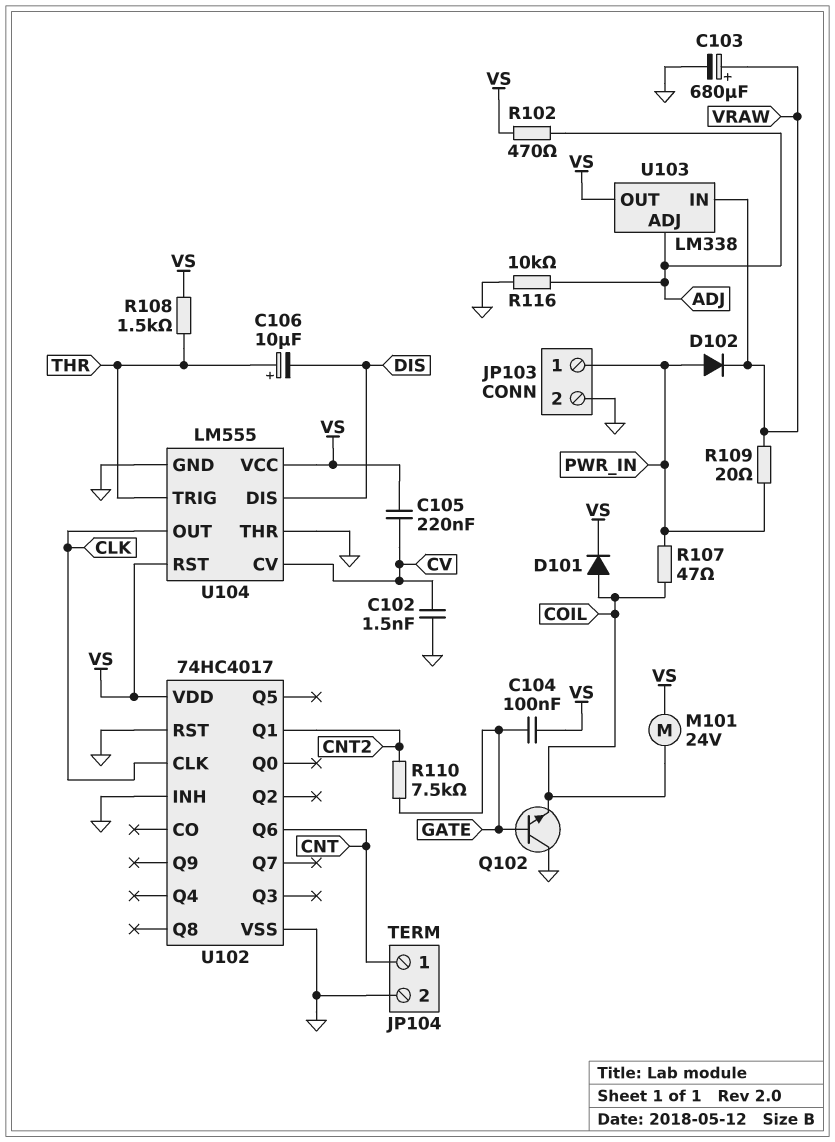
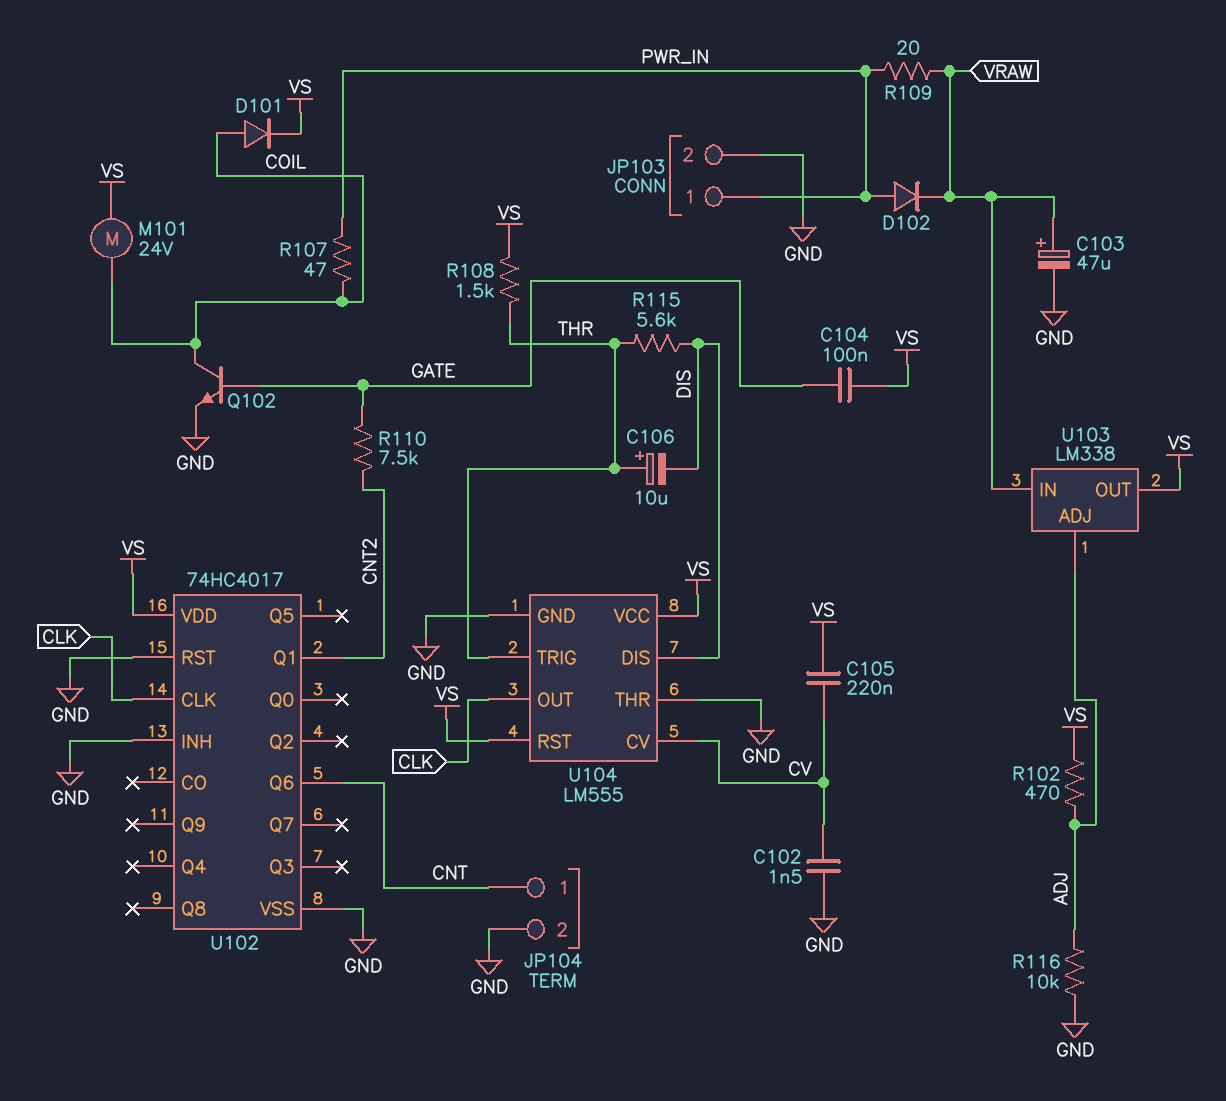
C103: 680uF (plus VRAW, minus GND) -> 47uF (plus VRAW, minus GND)
Q102: NPN (B GATE, C GND, E COIL) -> NPN (B GATE, C COIL, E GND)
R115: none -> 5.6k (DIS, THR)

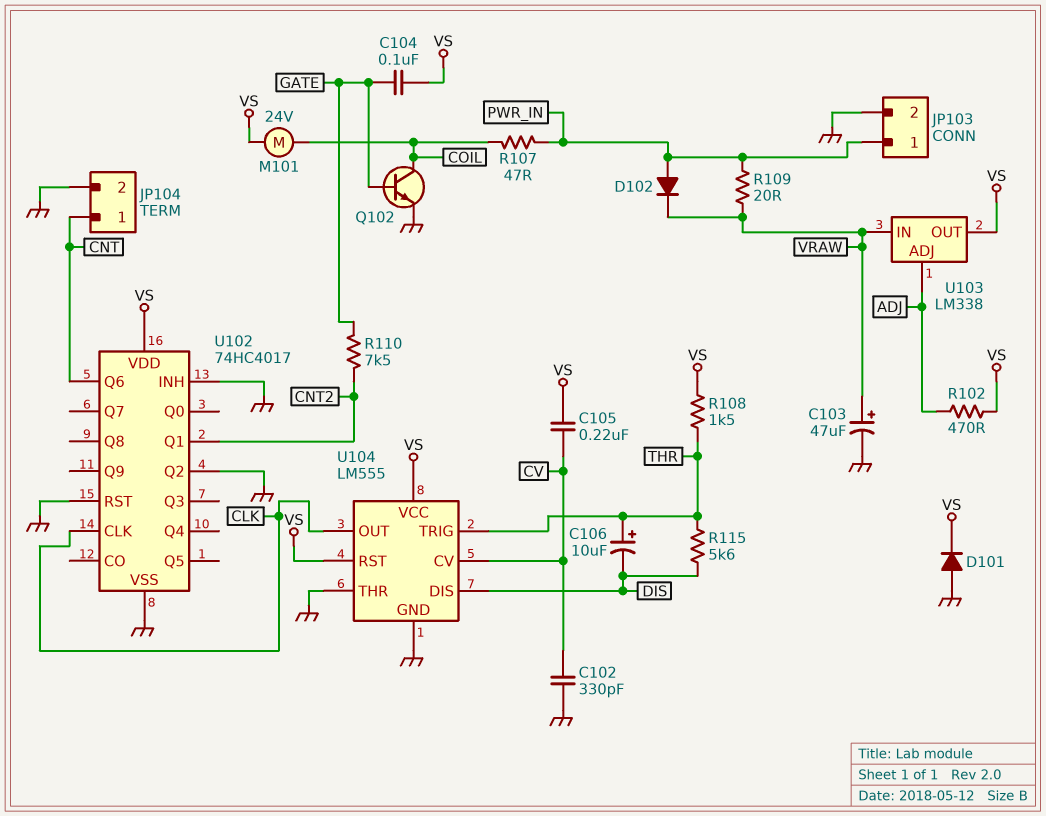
C102: 1.5nF (CV, GND) -> 330pF (CV, GND)
D101: diode (A COIL, K VS) -> diode (A GND, K VS)
R116: 10k (ADJ, GND) -> none
U102 pin Q2: none -> GND

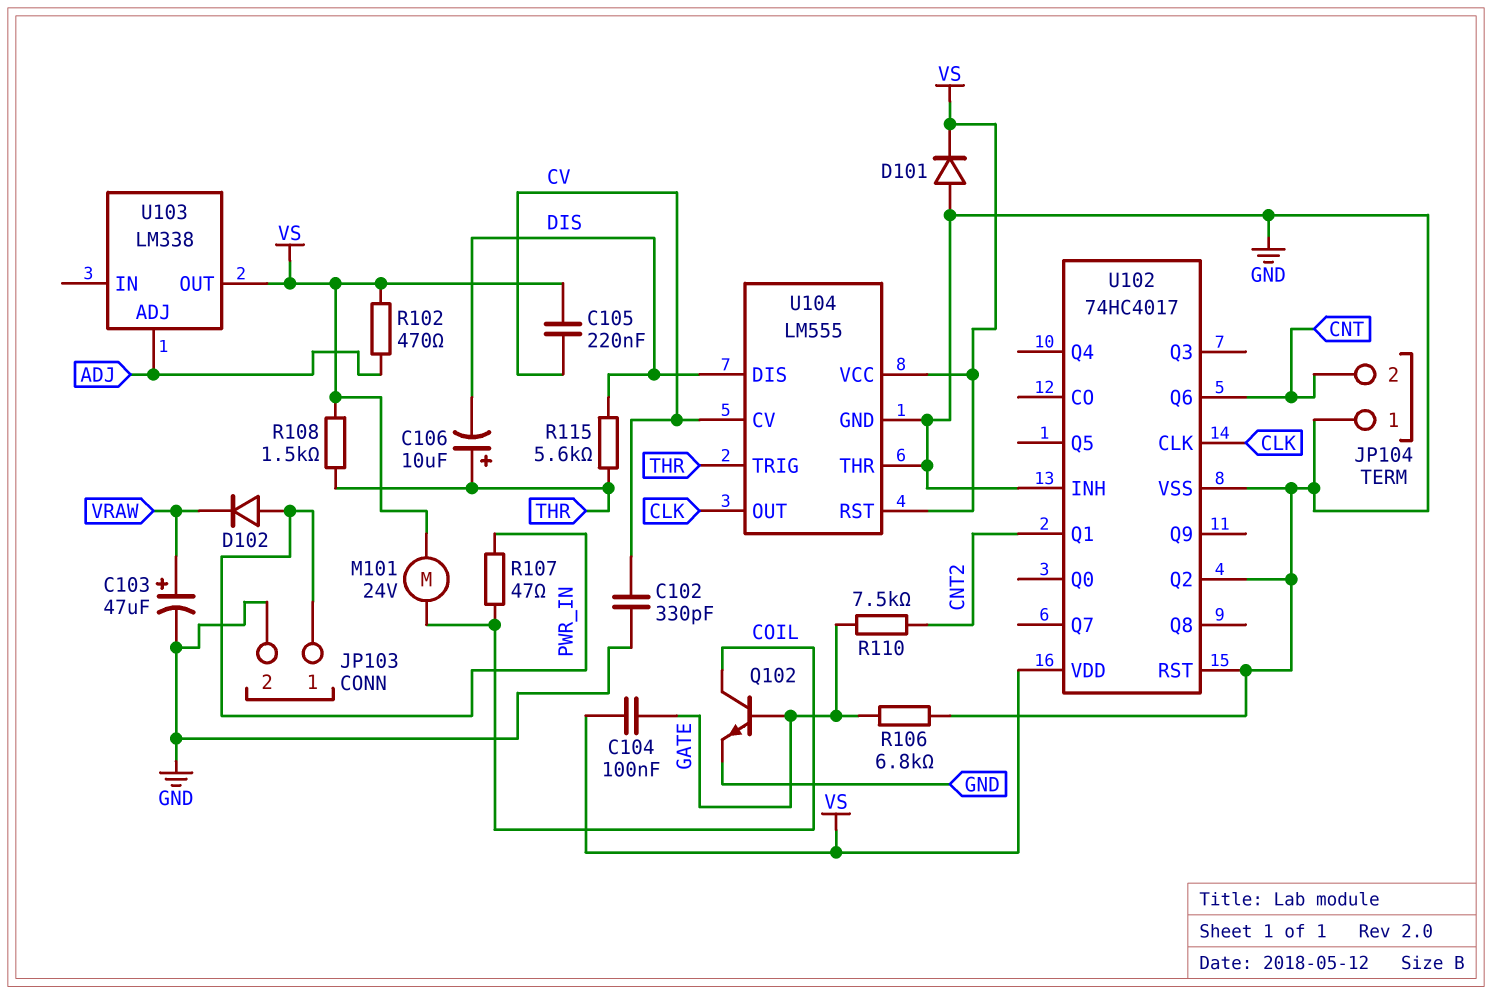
JP104 pin 1: CNT -> GND
JP104 pin 2: GND -> CNT
R106: none -> 6.8k (GATE, GND)
R109: 20 (PWR_IN, VRAW) -> none
U103 pin IN: VRAW -> none

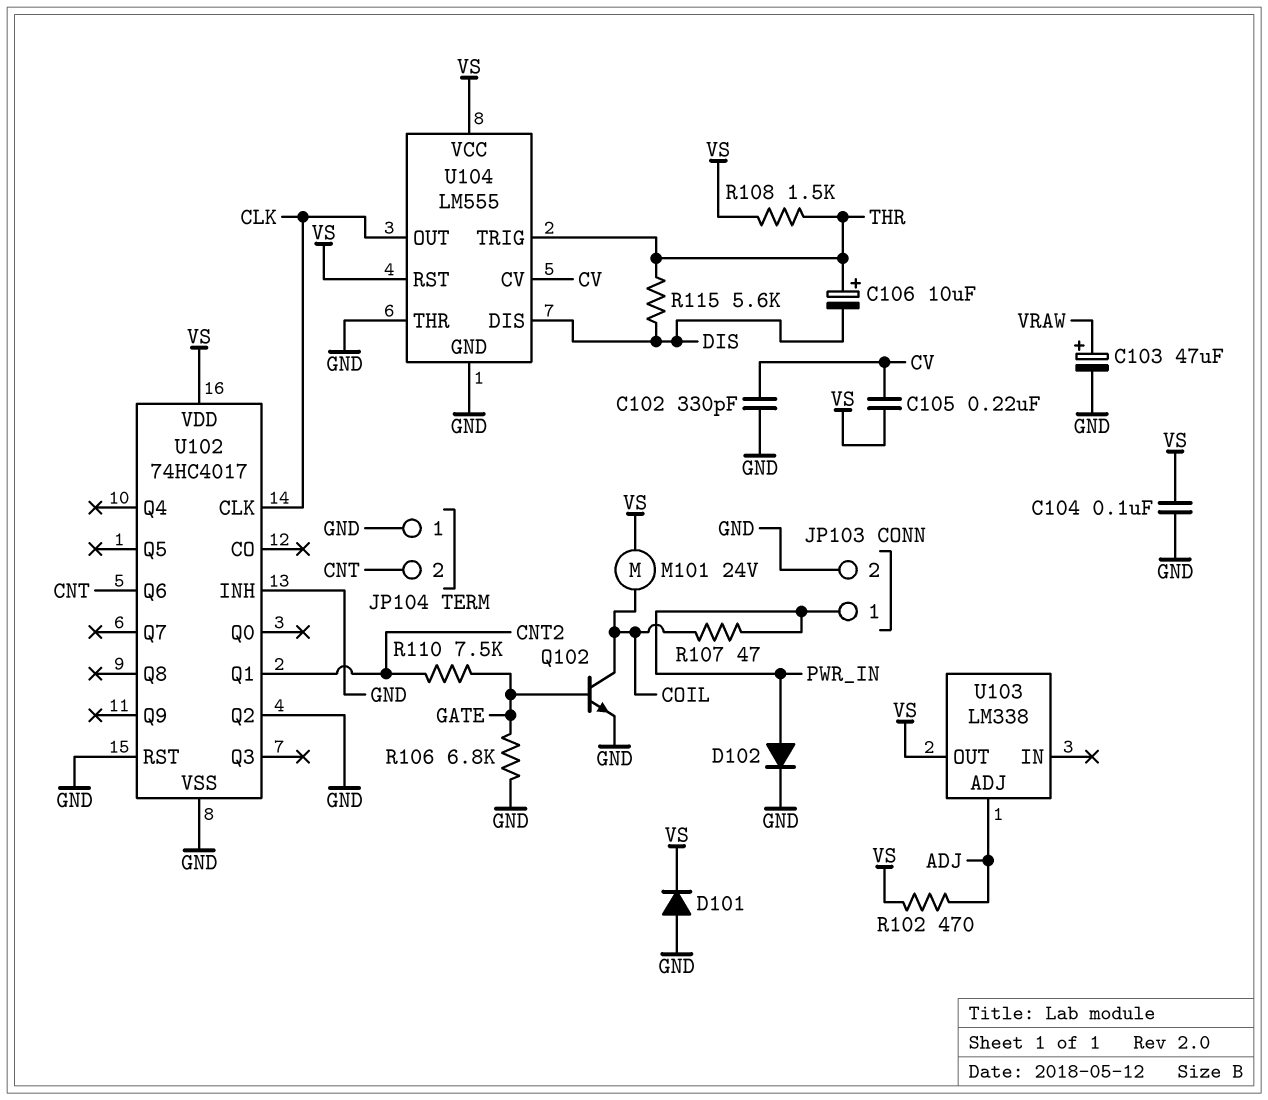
C104: 100nF (GATE, VS) -> 100nF (GND, VS)
D102: diode (A PWR_IN, K VRAW) -> diode (A PWR_IN, K GND)

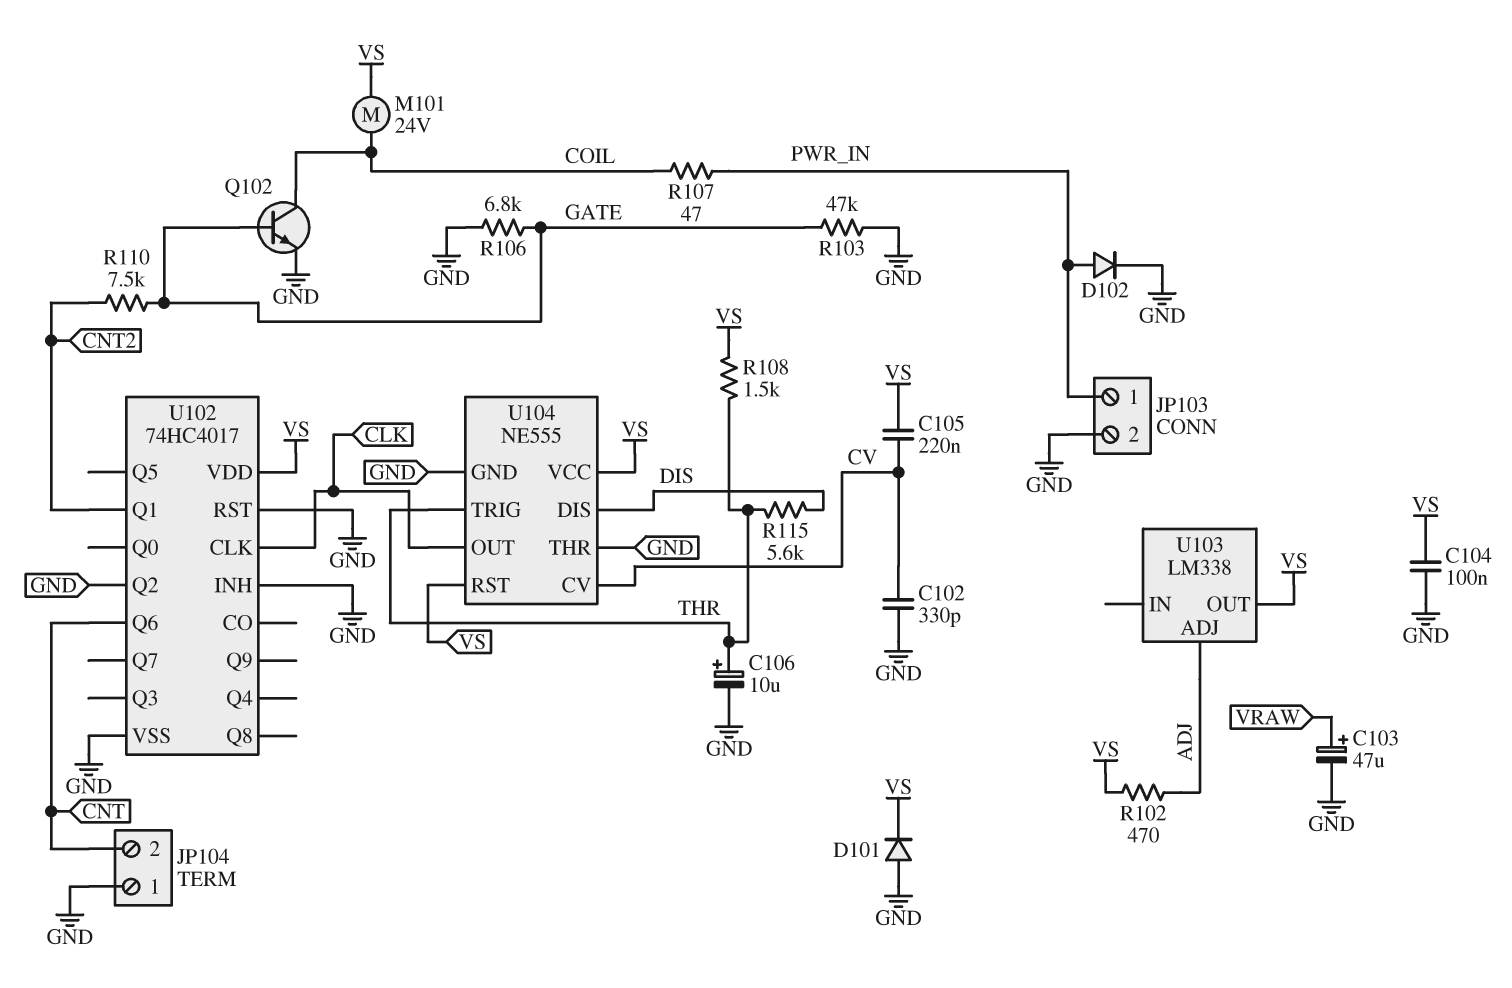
C106: 10uF (plus THR, minus DIS) -> 10uF (plus THR, minus GND)
R103: none -> 47k (GATE, GND)
U104: LM555 -> NE555

